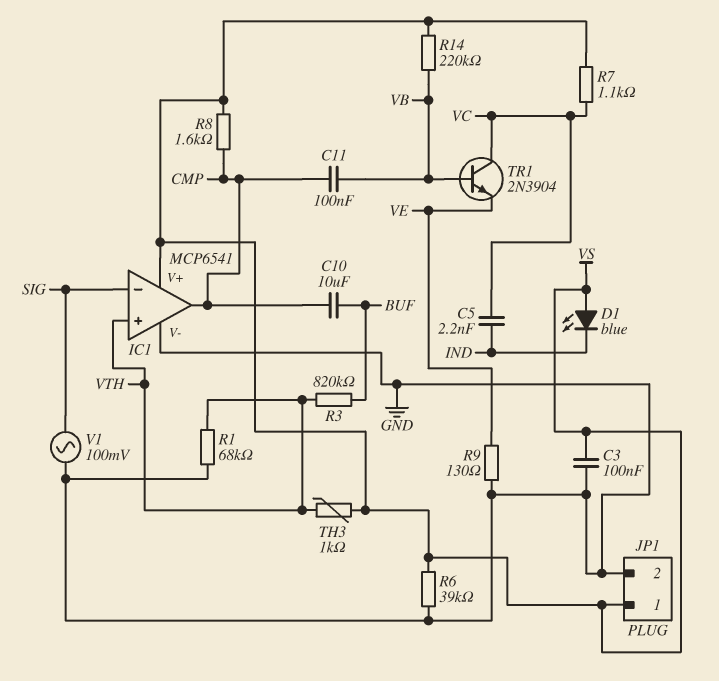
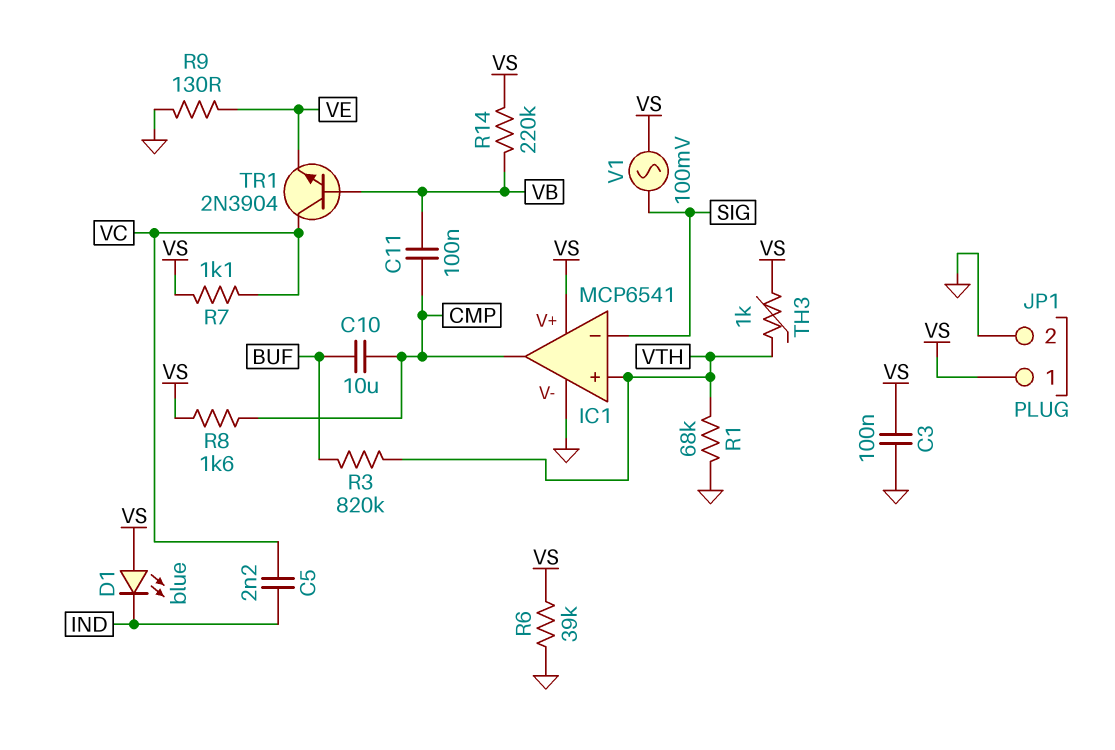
V1: AC 100mV (GND, SIG) -> AC 100mV (SIG, VS)

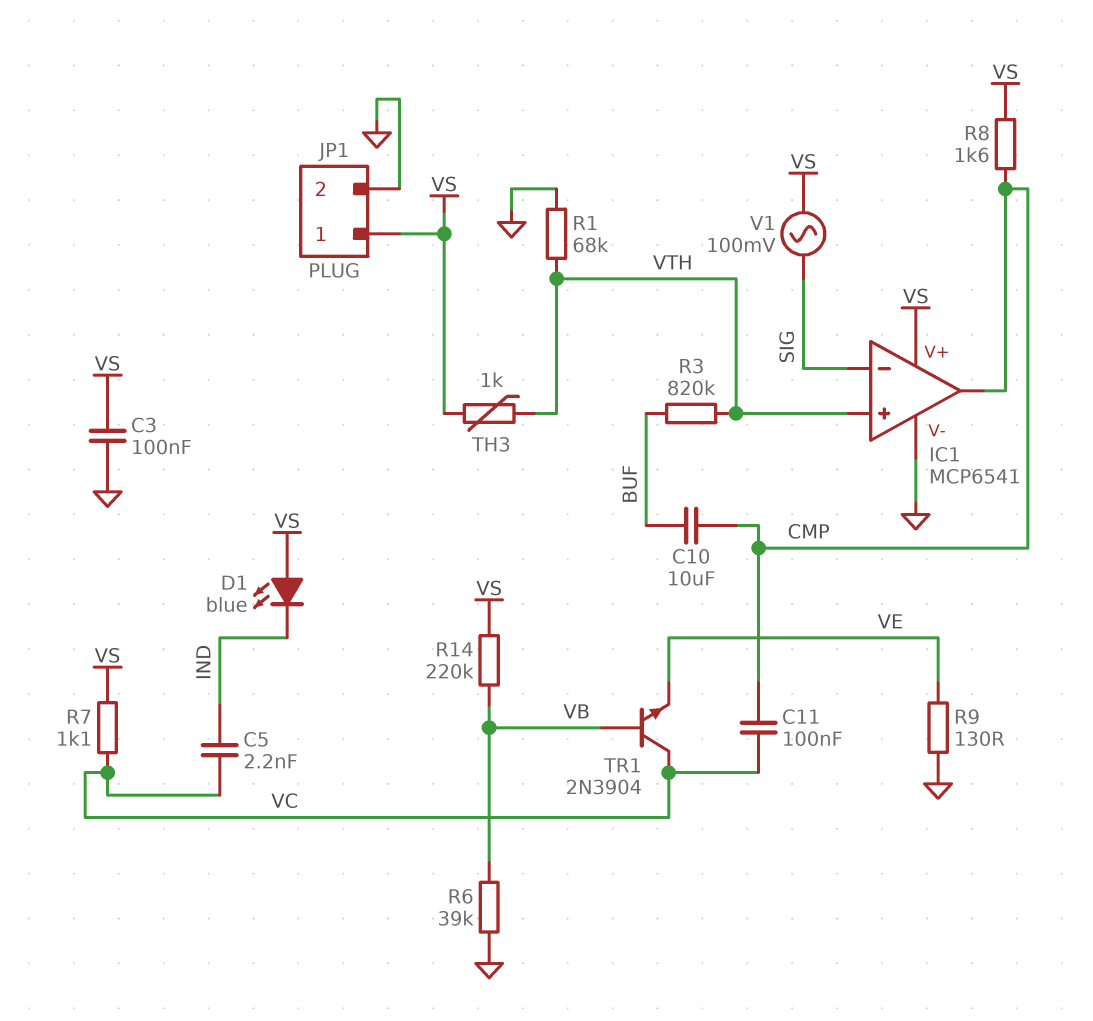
C11: 100nF (CMP, VB) -> 100nF (CMP, VC)
R6: 39k (GND, VS) -> 39k (GND, VB)

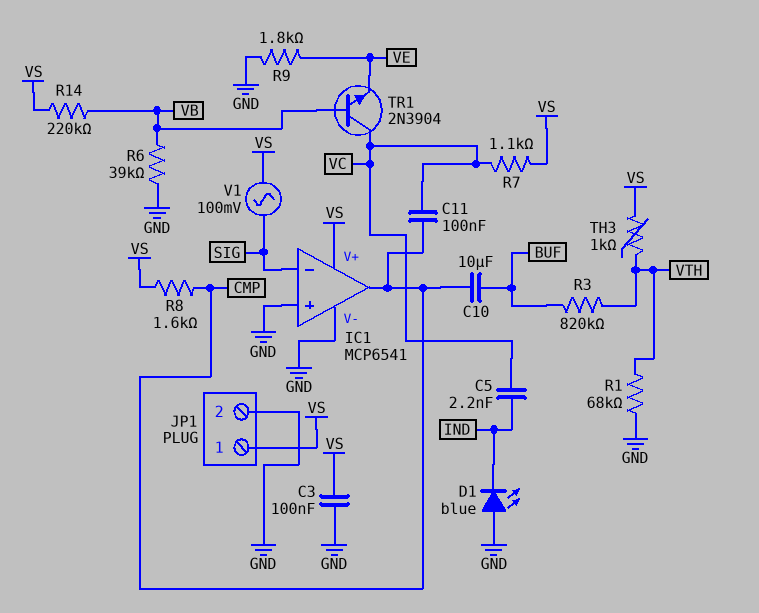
D1: LED blue (A VS, K IND) -> LED blue (A GND, K IND)
IC1 pin in+: VTH -> GND
R9: 130 (GND, VE) -> 1.8k (GND, VE)

